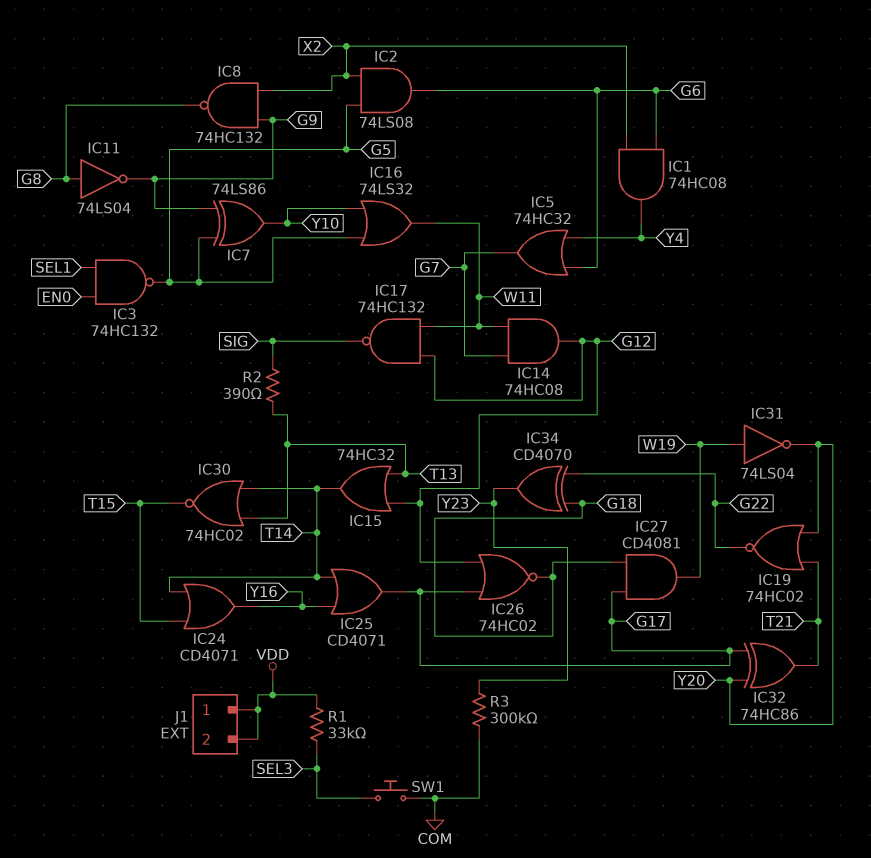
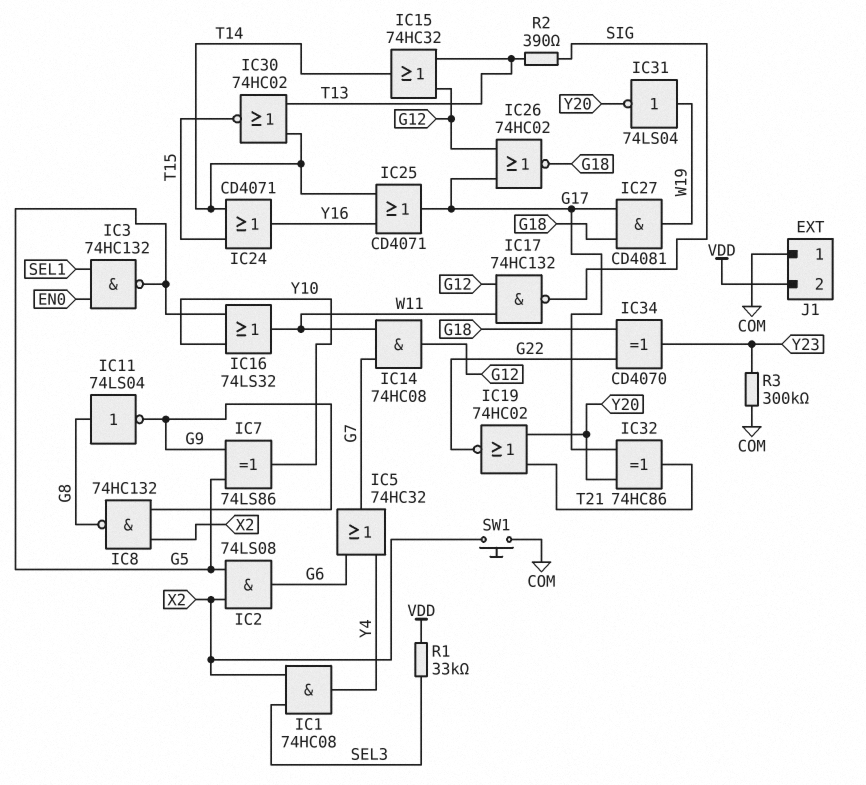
IC1: AND 74HC08 (in G6, in X2, out Y4) -> AND 74HC08 (in SEL3, in X2, out Y4)
J1 pin 1: VDD -> COM
SW1: button (COM, SEL3) -> button (COM, X2)

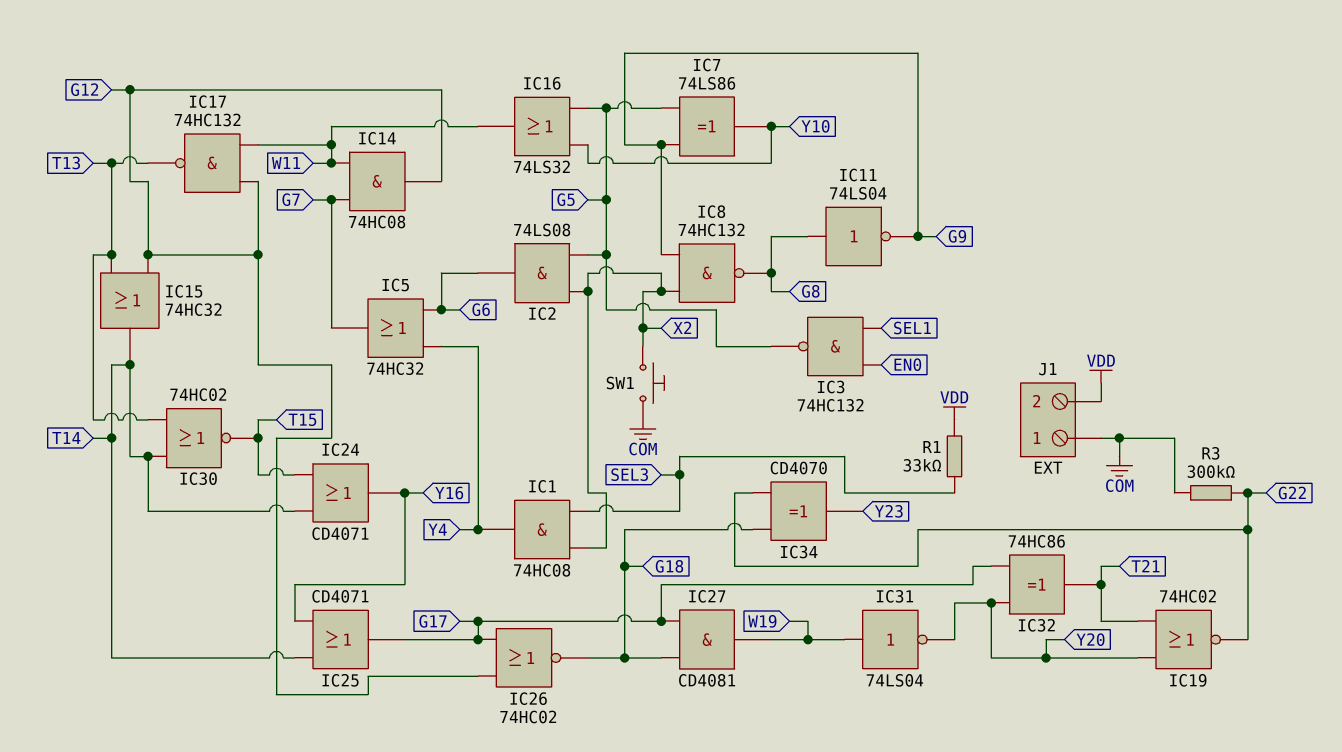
IC17: NAND 74HC132 (in G12, in W11, out SIG) -> NAND 74HC132 (in G12, in W11, out T13)
R2: 390 (SIG, T13) -> none
R3: 300k (COM, Y23) -> 300k (COM, G22)

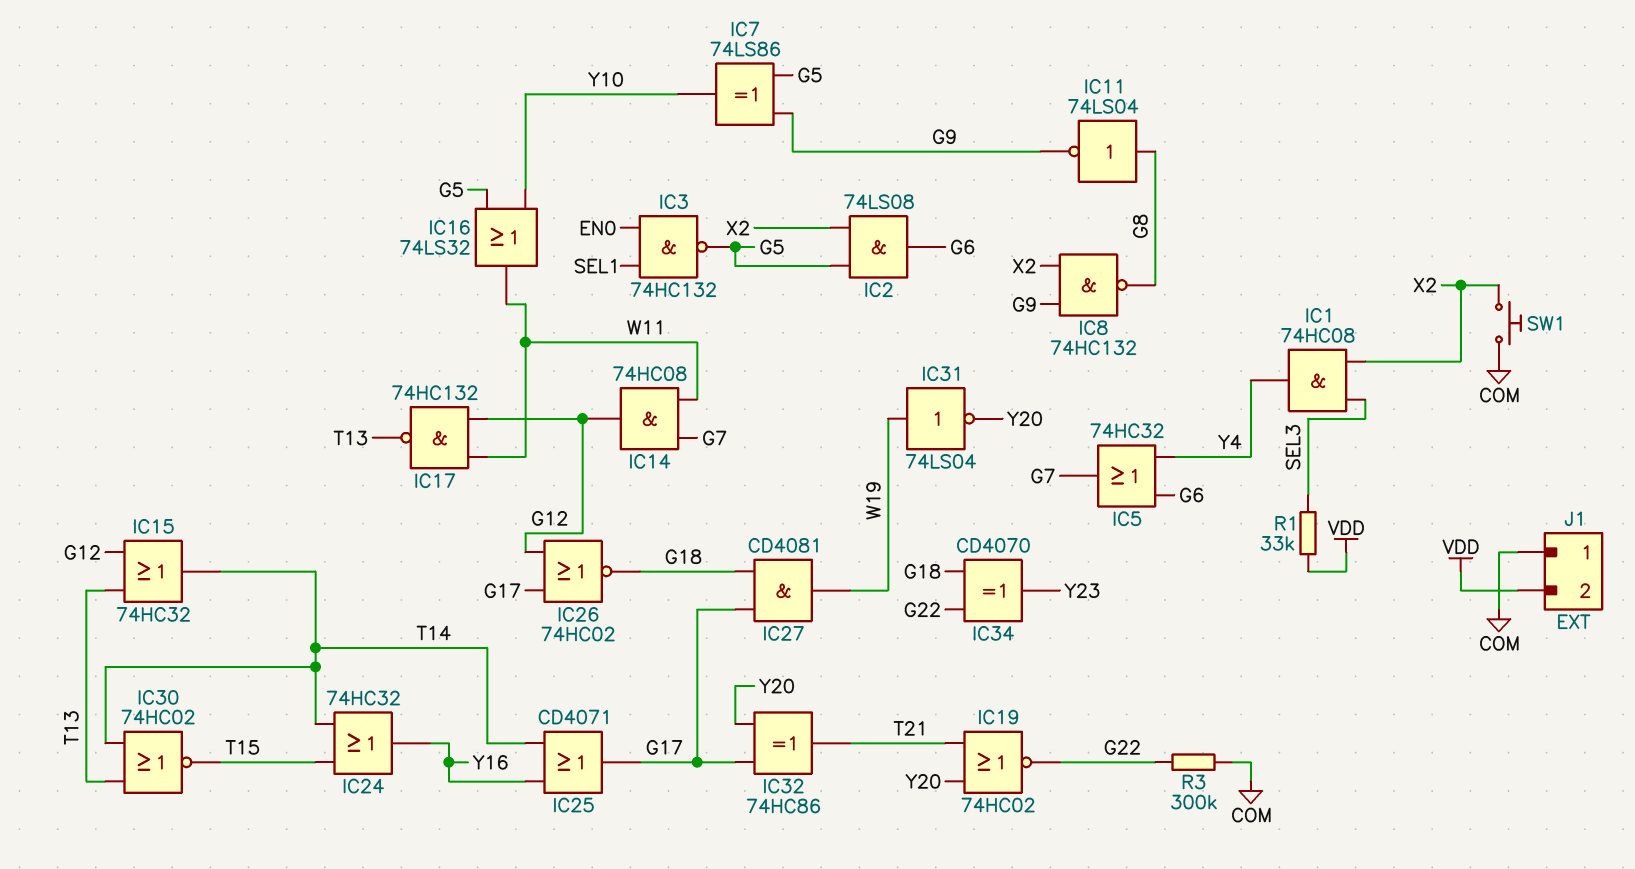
IC24: OR CD4071 (in T14, in T15, out Y16) -> OR 74HC32 (in T14, in T15, out Y16)

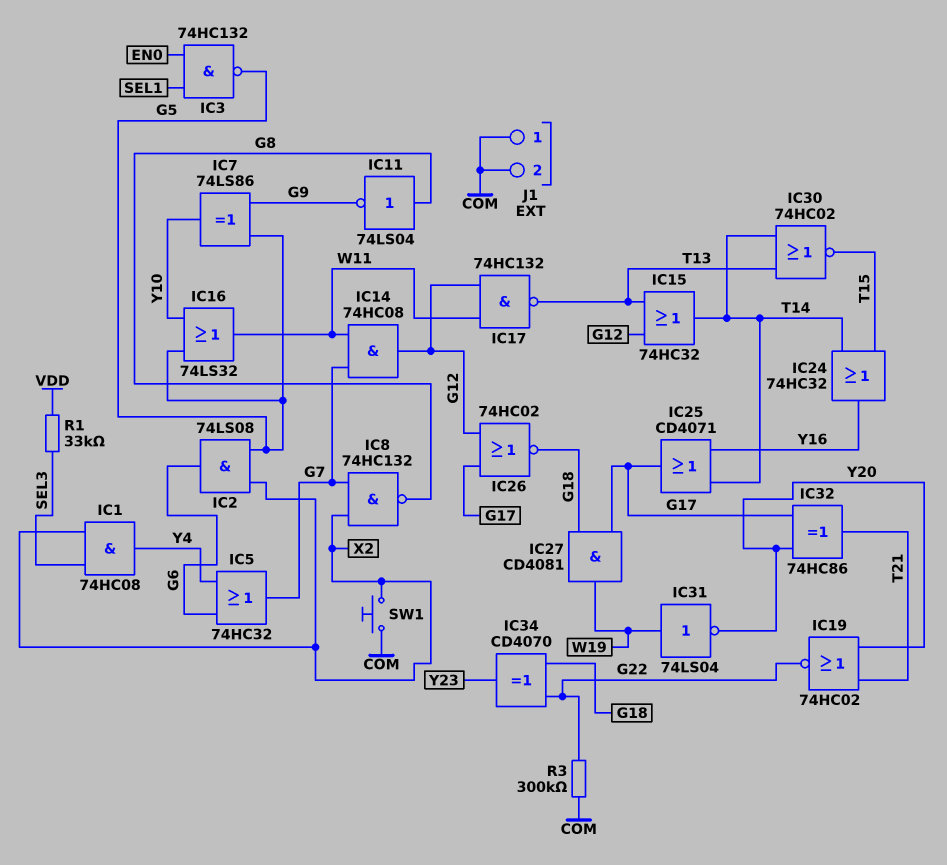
IC8: NAND 74HC132 (in G9, in X2, out G8) -> NAND 74HC132 (in G7, in X2, out G8)
J1 pin 2: VDD -> COM

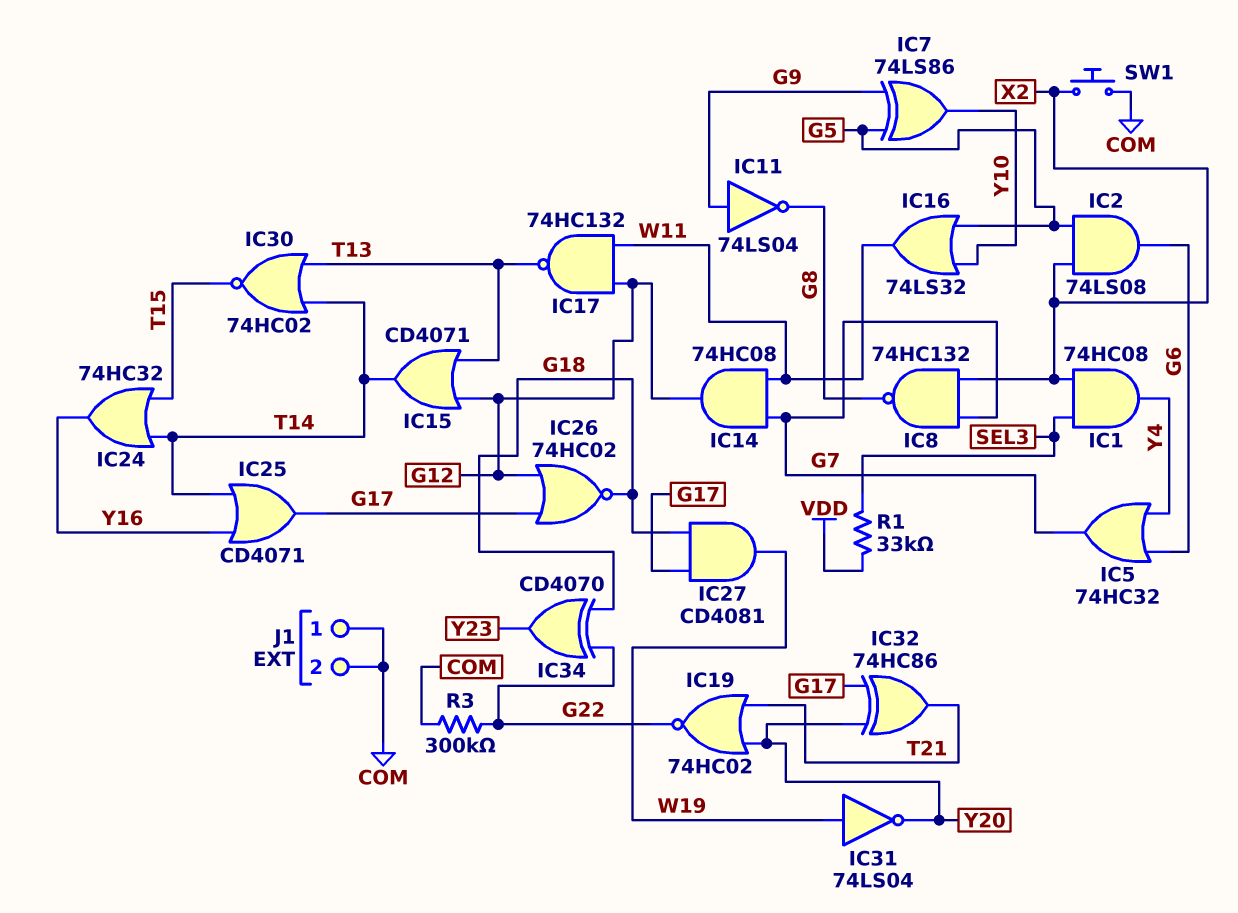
IC3: NAND 74HC132 (in EN0, in SEL1, out G5) -> none
IC11: NOT 74LS04 (in G8, out G9) -> NOT 74LS04 (in G9, out G8)
IC15: OR 74HC32 (in G12, in T13, out T14) -> OR CD4071 (in G12, in T13, out T14)

